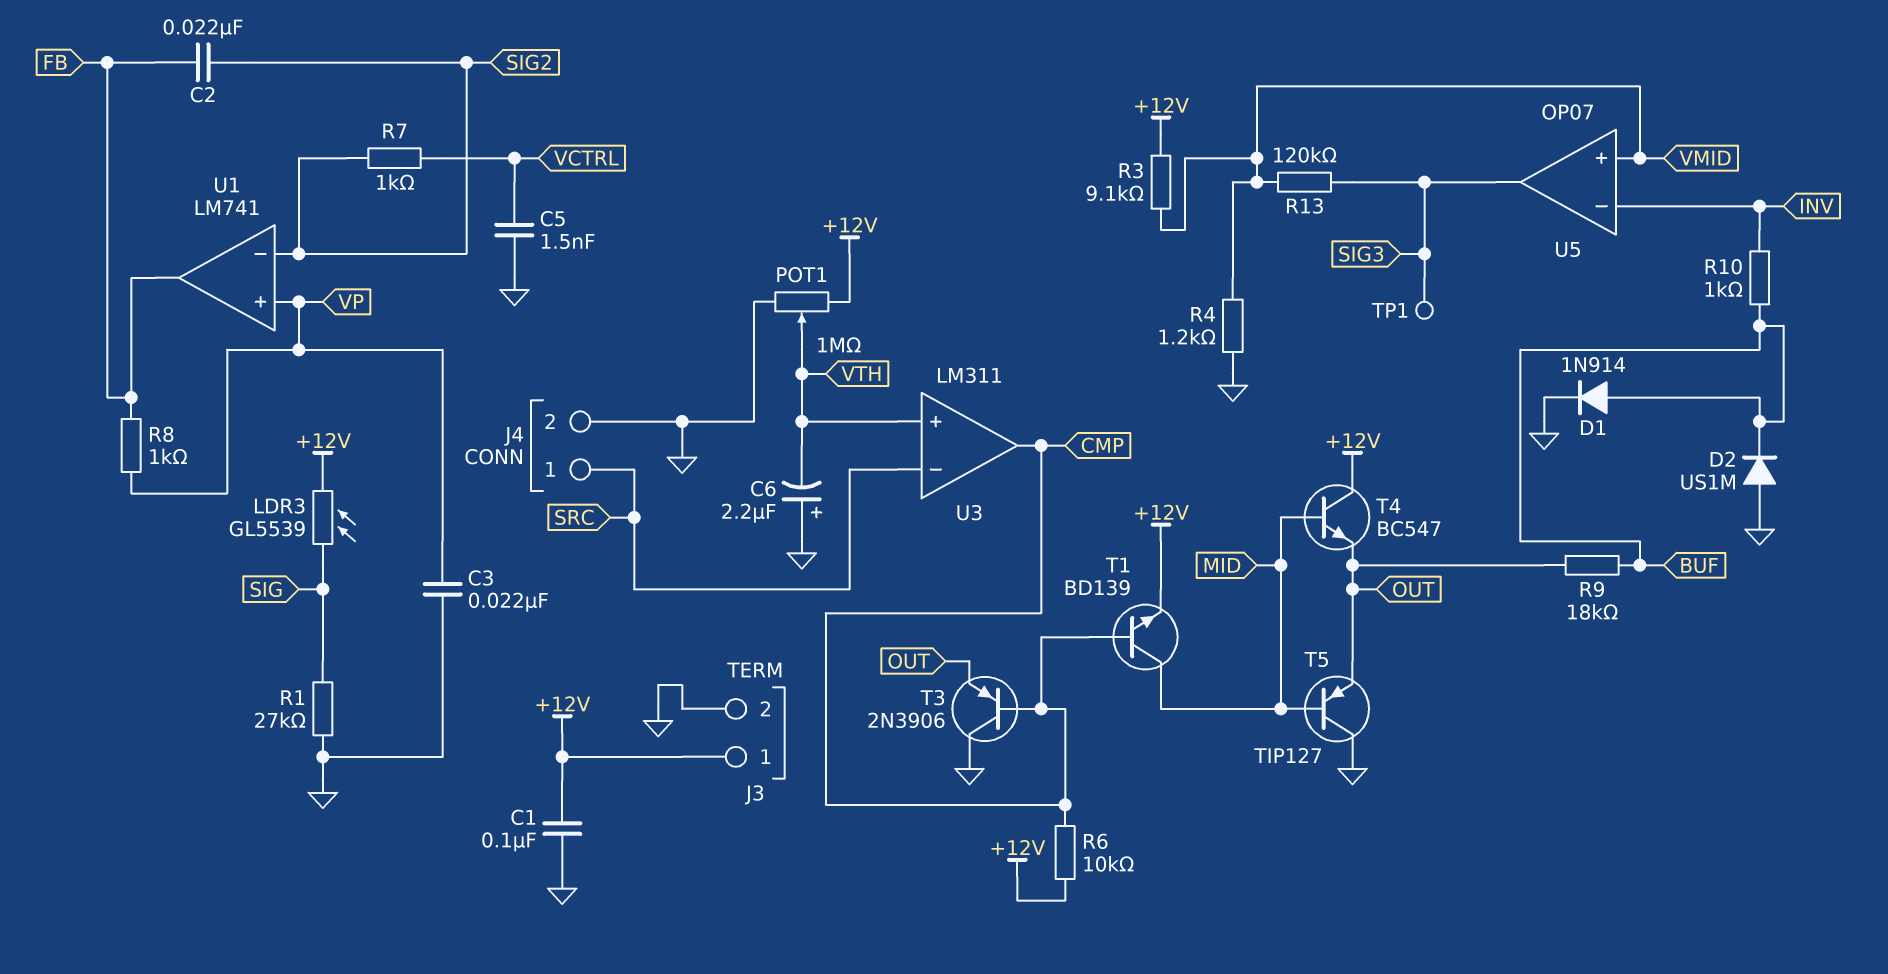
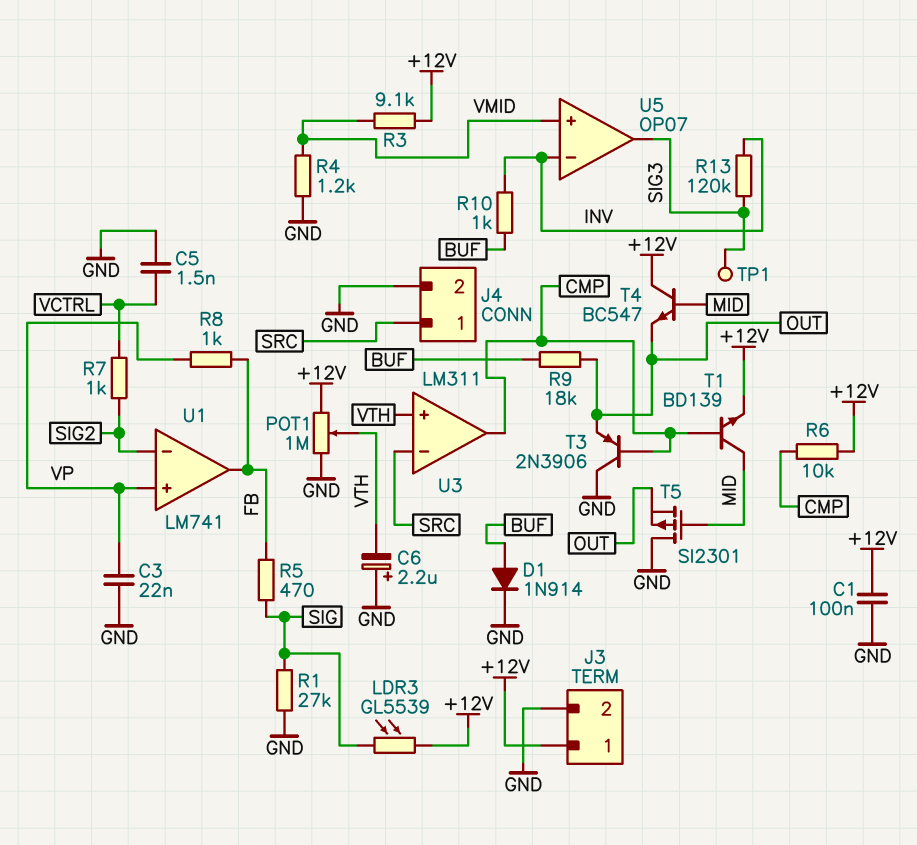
C2: 22nF (FB, SIG2) -> none
D2: diode US1M (A GND, K BUF) -> none
R5: none -> 470 (FB, SIG)
R13: 120k (SIG3, VMID) -> 120k (INV, SIG3)
T5: PNP TIP127 (B MID, C GND, E OUT) -> PMOS SI2301 (G MID, D GND, S OUT)

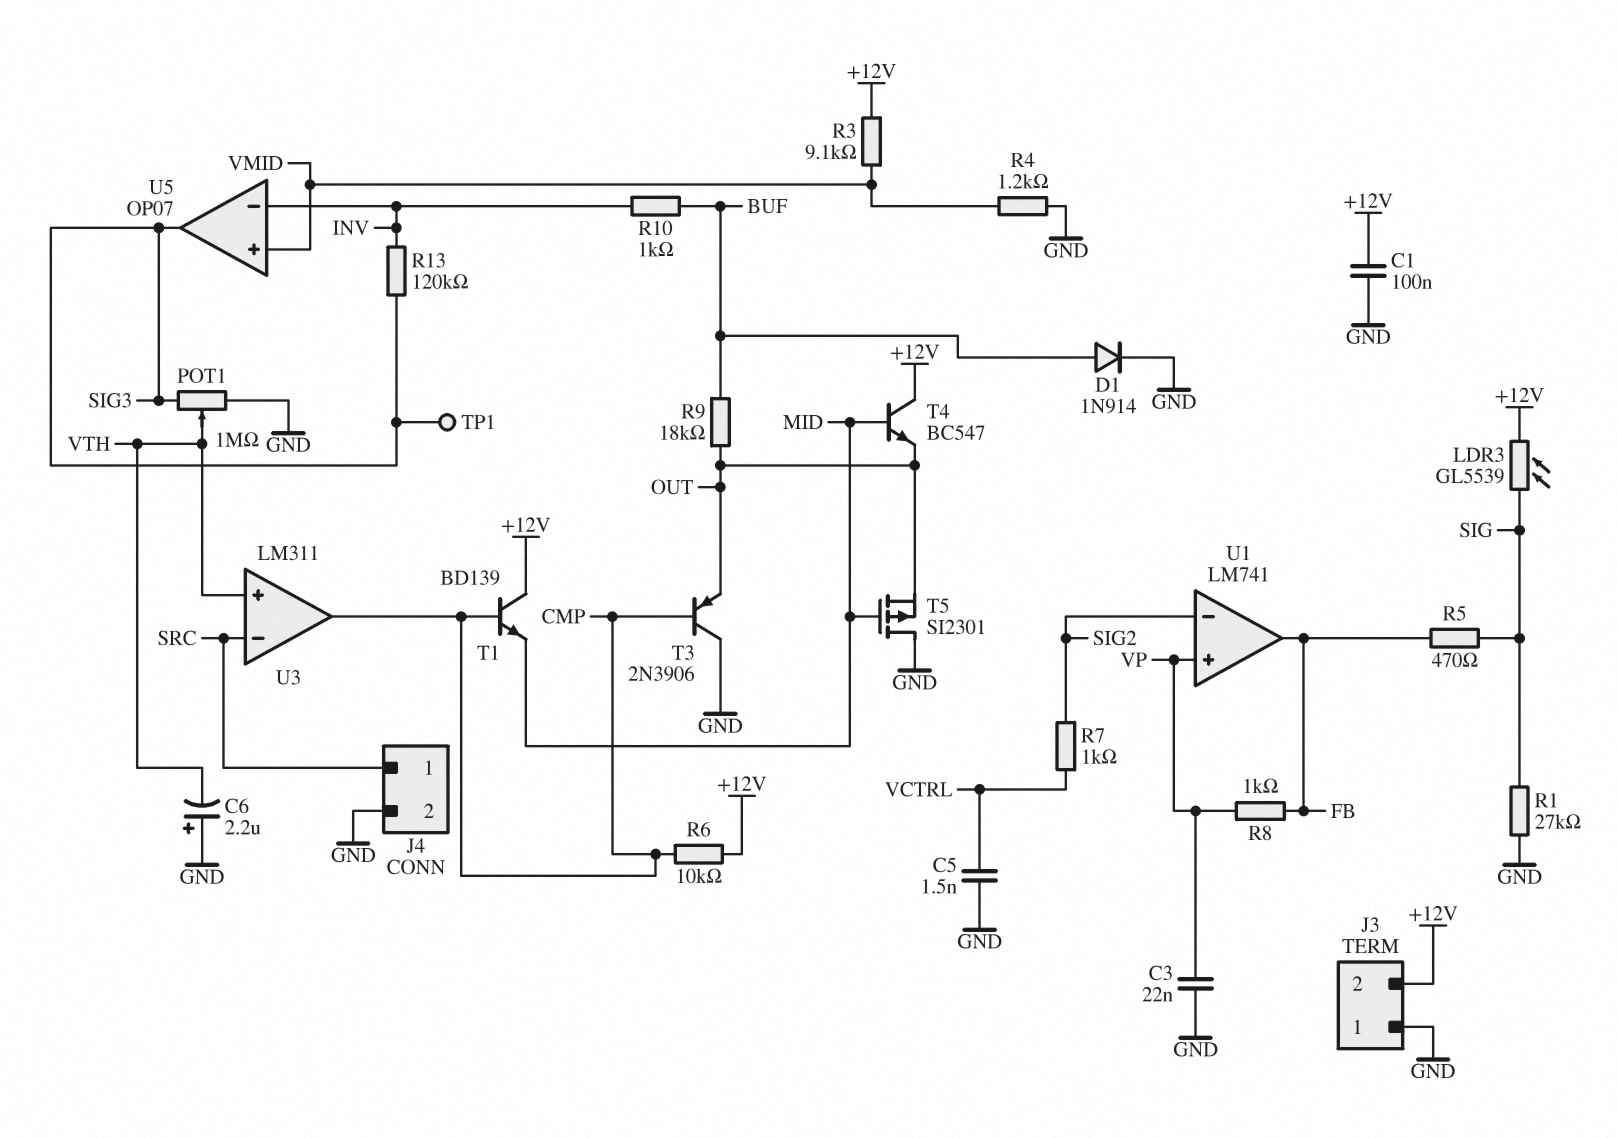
J3 pin 1: +12V -> GND
J3 pin 2: GND -> +12V
POT1: 1M (+12V, GND, wiper VTH) -> 1M (GND, SIG3, wiper VTH)
T1: NPN BD139 (B CMP, C MID, E +12V) -> NPN BD139 (B CMP, C +12V, E MID)

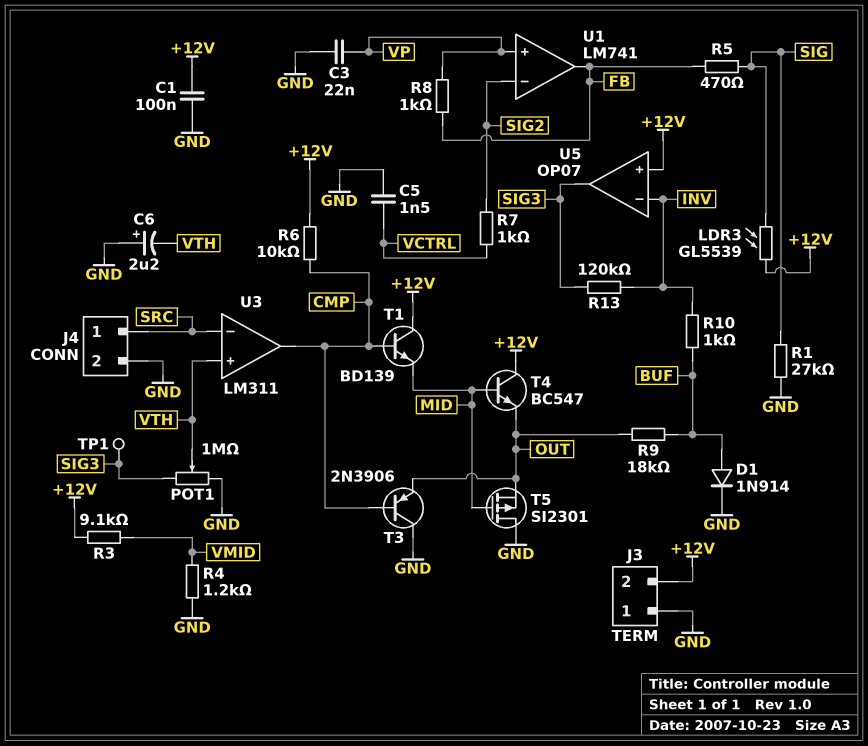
U5 pin in+: VMID -> +12V

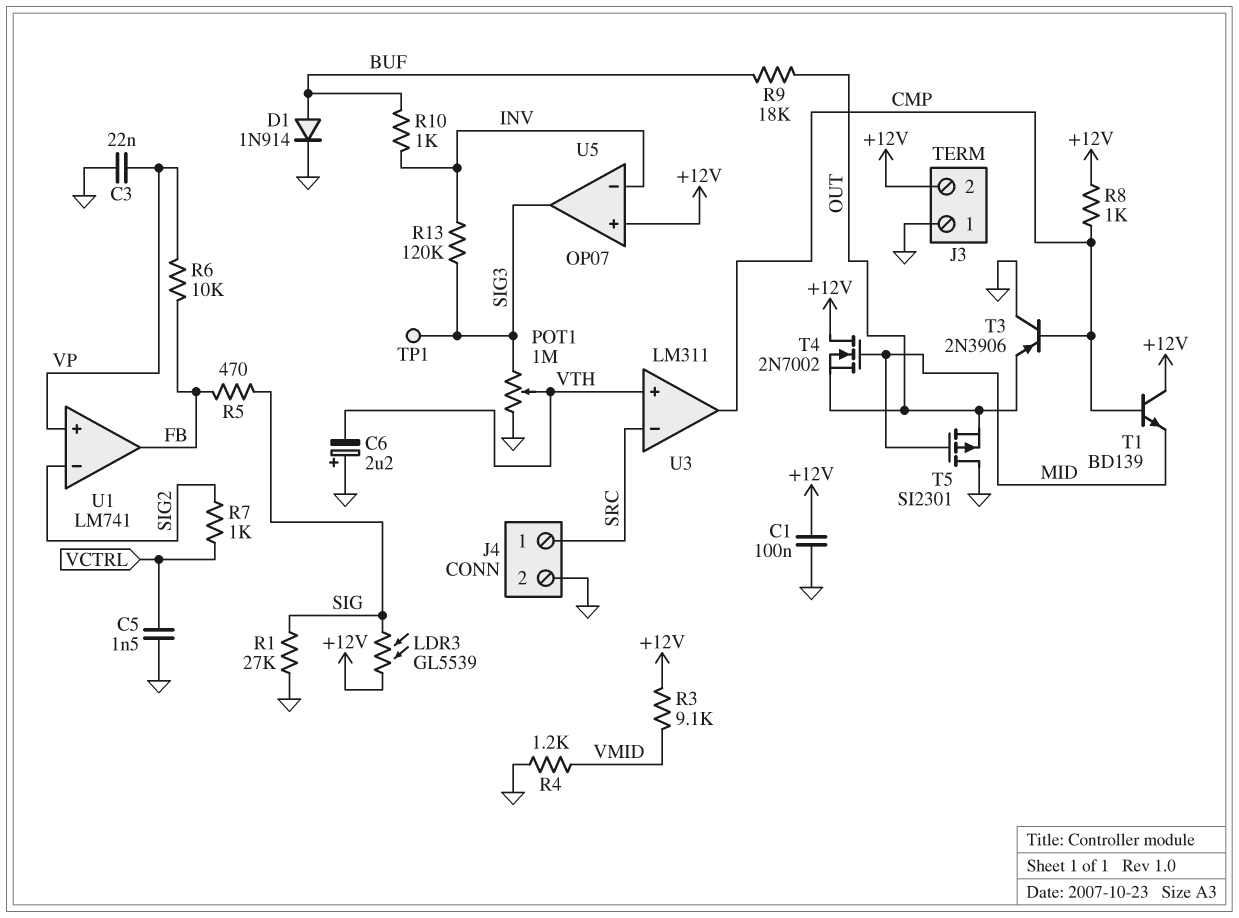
R6: 10k (+12V, CMP) -> 10k (FB, VP)
R8: 1k (FB, VP) -> 1k (+12V, CMP)
T4: NPN BC547 (B MID, C +12V, E OUT) -> NMOS 2N7002 (G MID, D +12V, S OUT)

